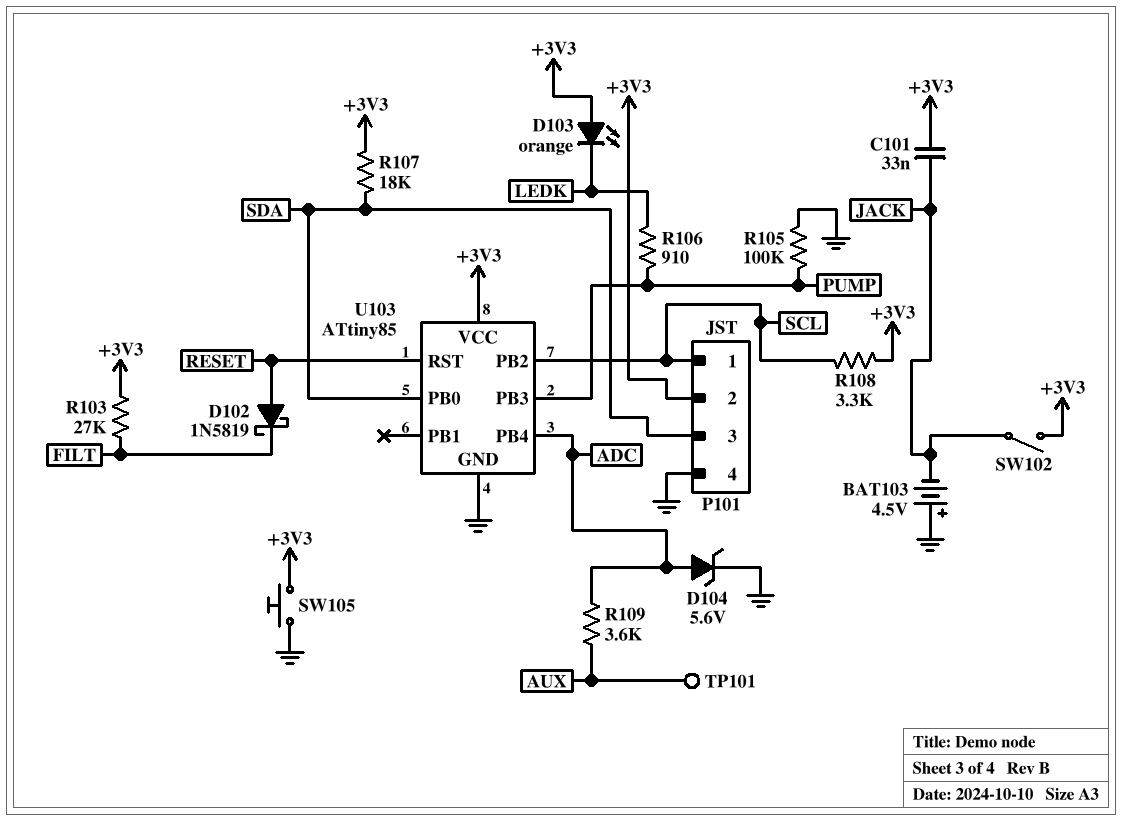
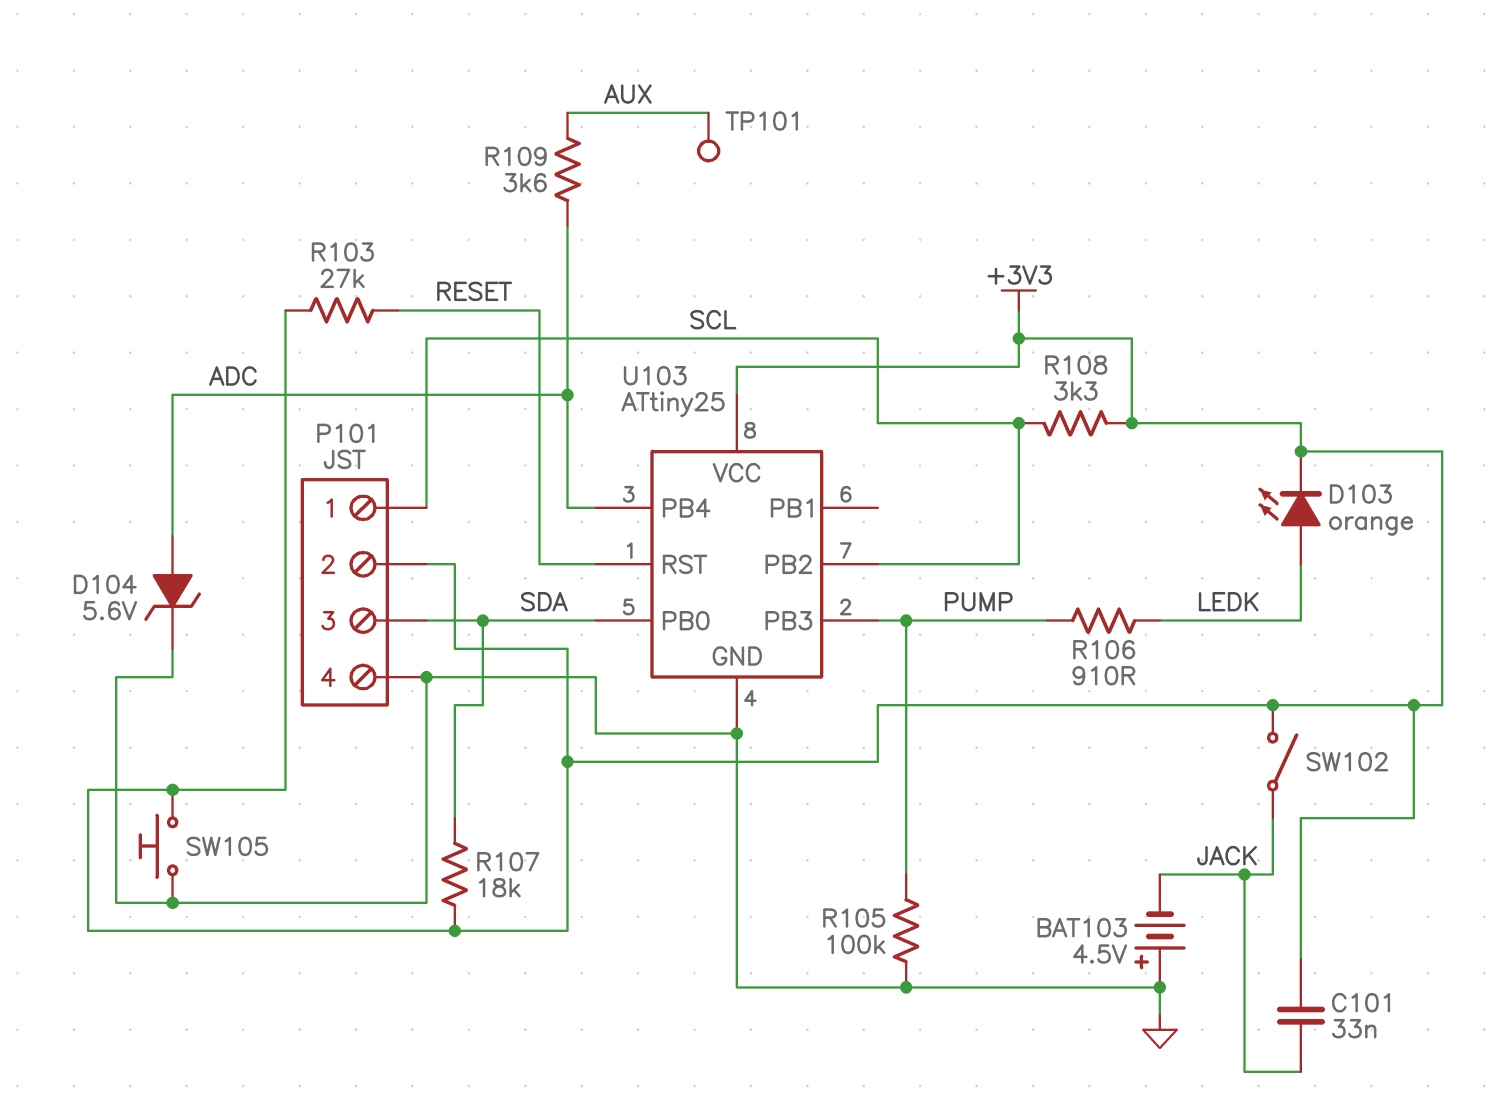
D102: schottky 1N5819 (A RESET, K FILT) -> none
D103: LED orange (A +3V3, K LEDK) -> LED orange (A LEDK, K +3V3)
R103: 27k (+3V3, FILT) -> 27k (+3V3, RESET)
U103: ATtiny85 -> ATtiny25

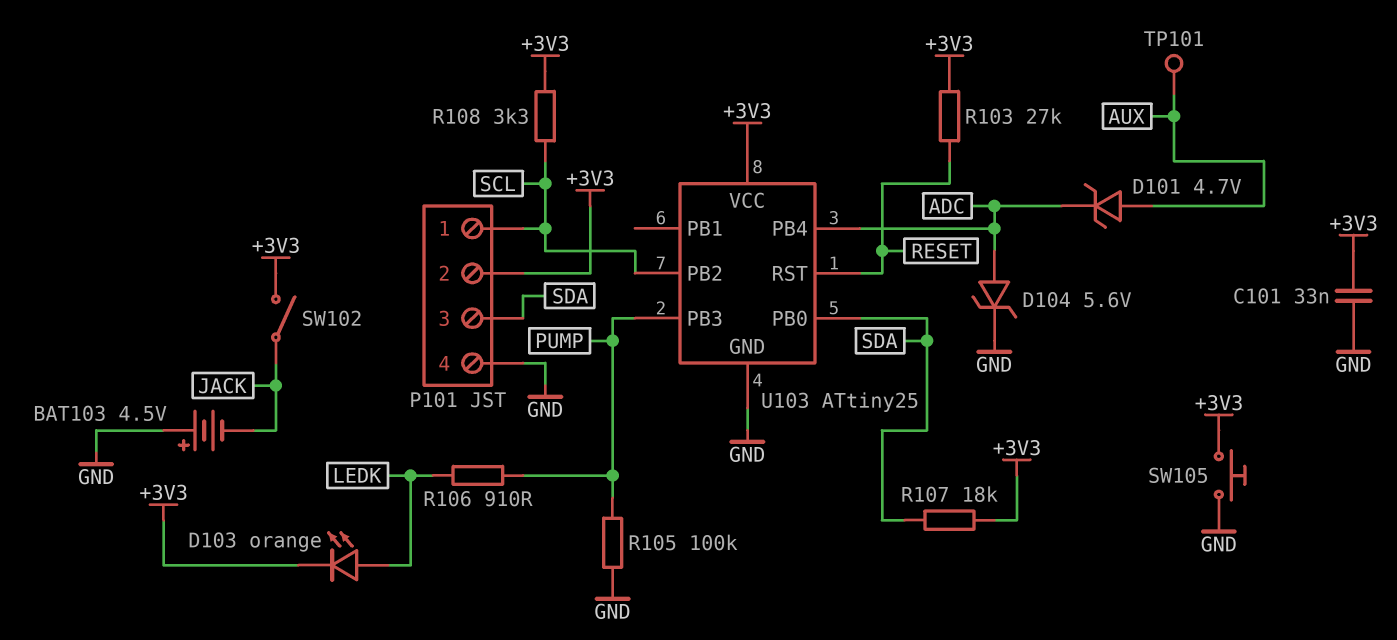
C101: 33nF (+3V3, JACK) -> 33nF (+3V3, GND)
D101: none -> zener 4.7V (A AUX, K ADC)
R109: 3.6k (ADC, AUX) -> none

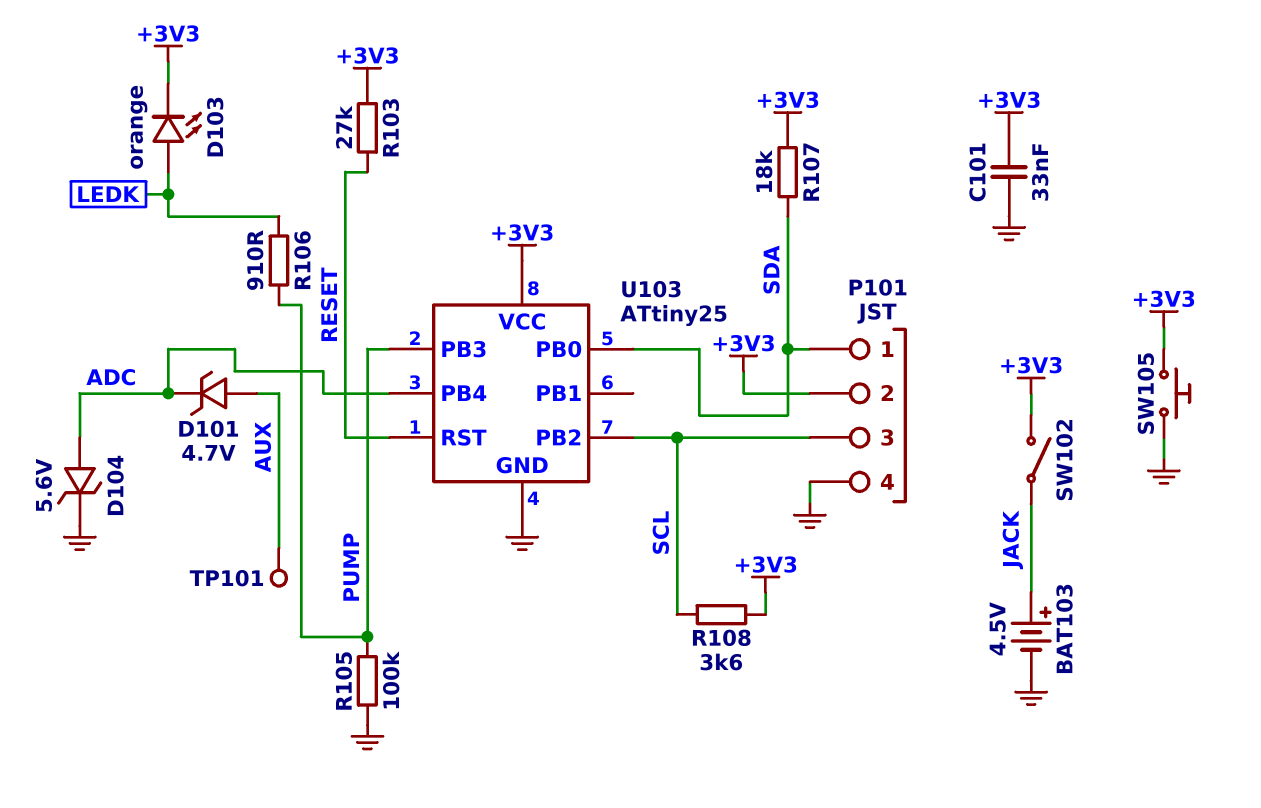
BAT103: 4.5V (plus GND, minus JACK) -> 4.5V (plus JACK, minus GND)
P101 pin 1: SCL -> SDA
P101 pin 3: SDA -> SCL
R108: 3.3k (+3V3, SCL) -> 3.6k (+3V3, SCL)

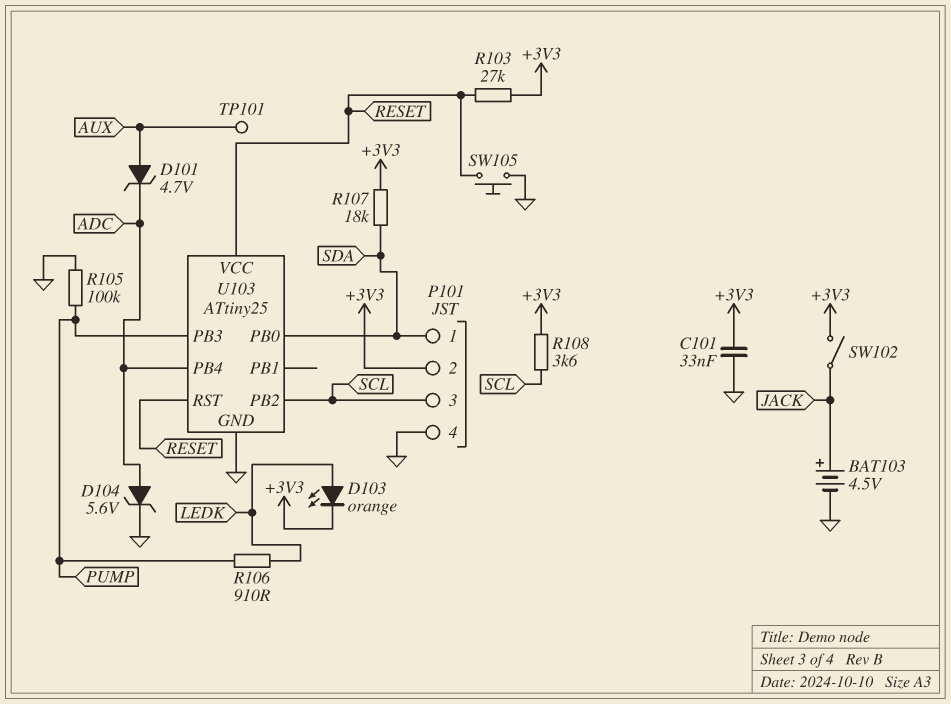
SW105: button (+3V3, GND) -> button (GND, RESET)
U103 pin VCC: +3V3 -> RESET

